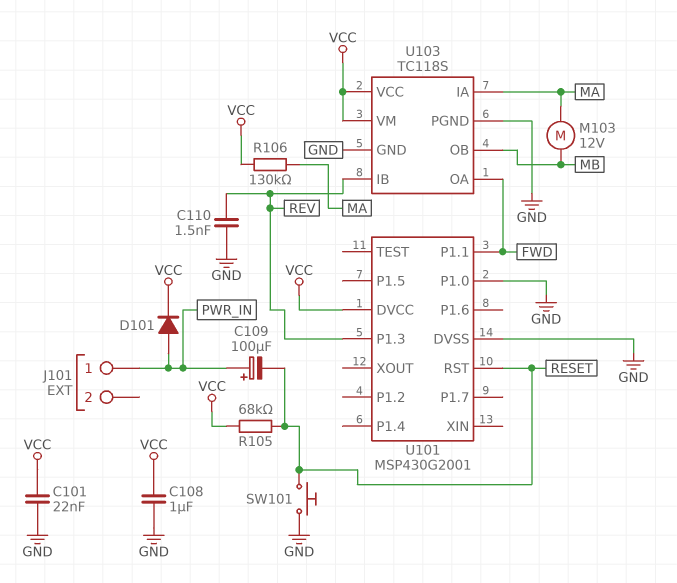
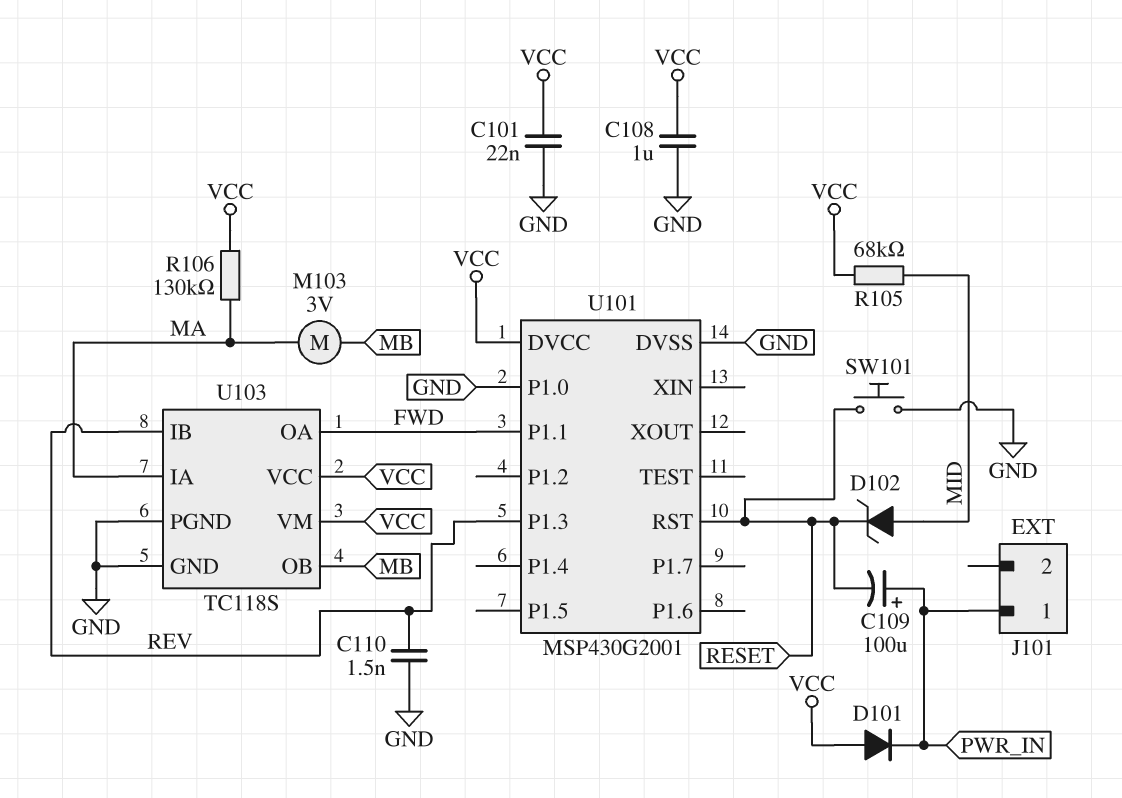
D101: diode (A PWR_IN, K VCC) -> diode (A VCC, K PWR_IN)
D102: none -> zener (A MID, K RESET)
M103: motor 12V (MA, MB) -> motor 3V (MA, MB)
R105: 68k (RESET, VCC) -> 68k (MID, VCC)

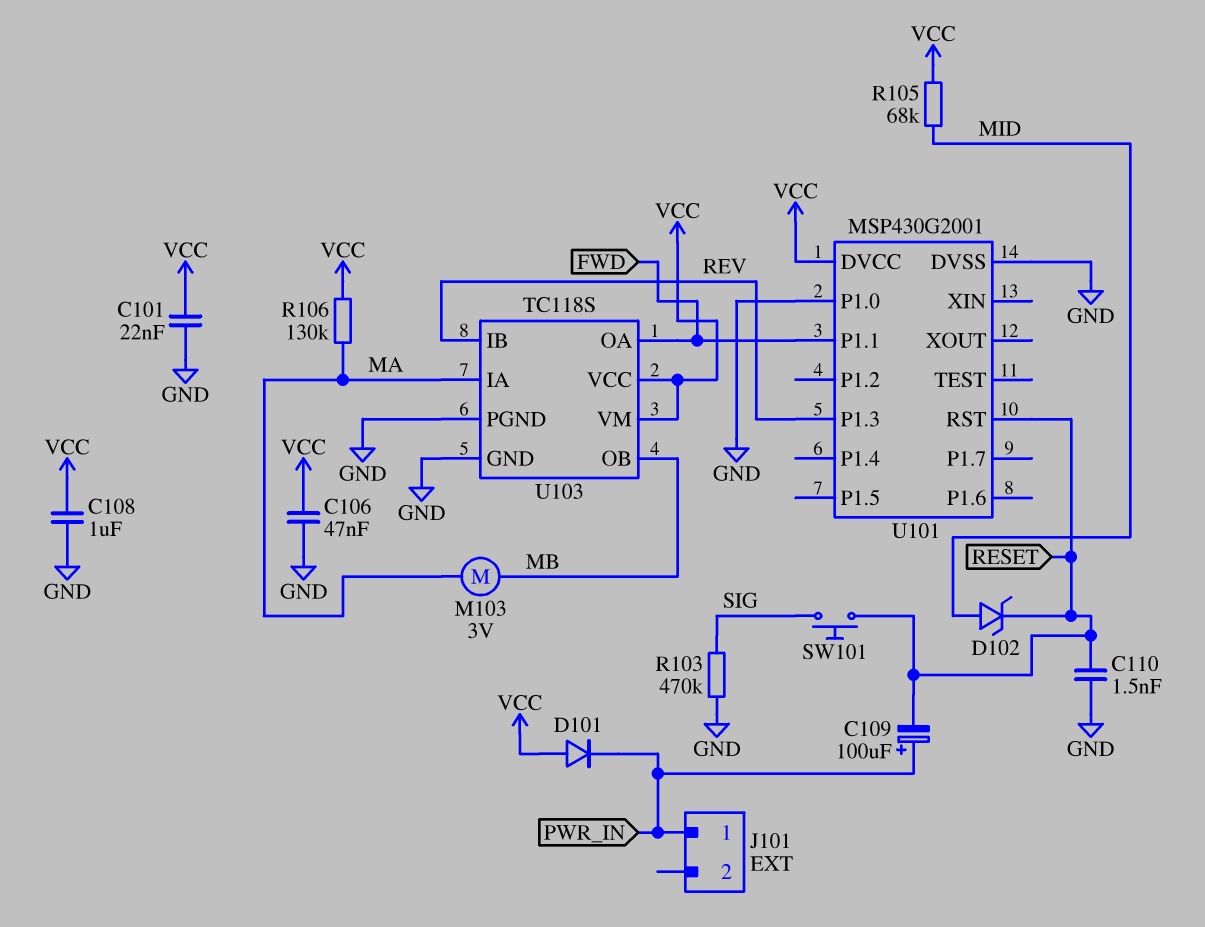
C106: none -> 47nF (GND, VCC)
C110: 1.5nF (GND, REV) -> 1.5nF (GND, RESET)
R103: none -> 470k (GND, SIG)
SW101: button (GND, RESET) -> button (RESET, SIG)

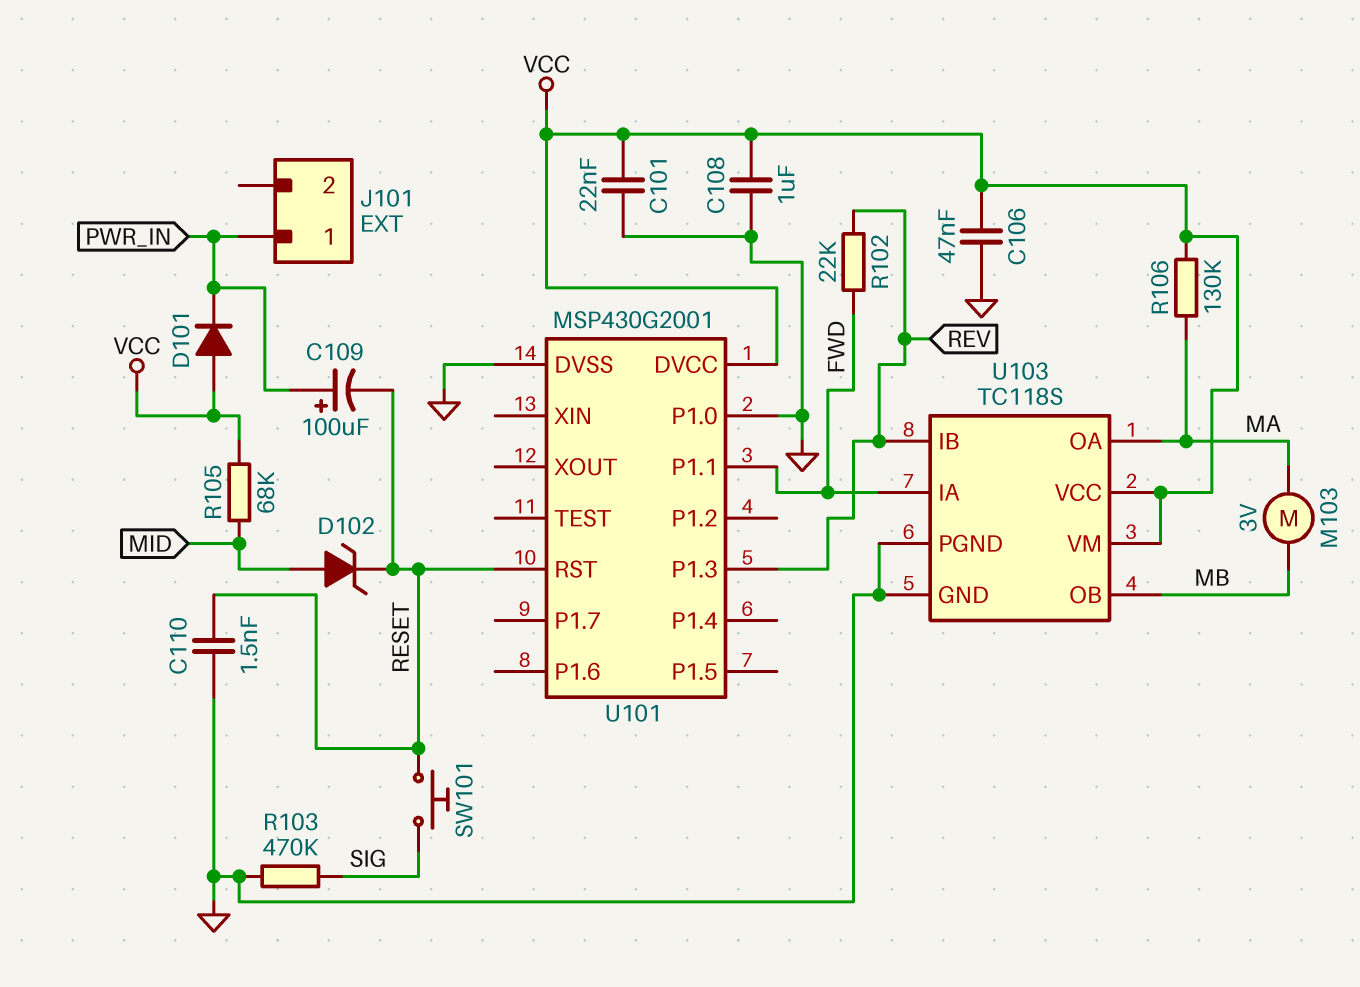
R102: none -> 22k (FWD, REV)
U103 pin IA: MA -> FWD
U103 pin OA: FWD -> MA

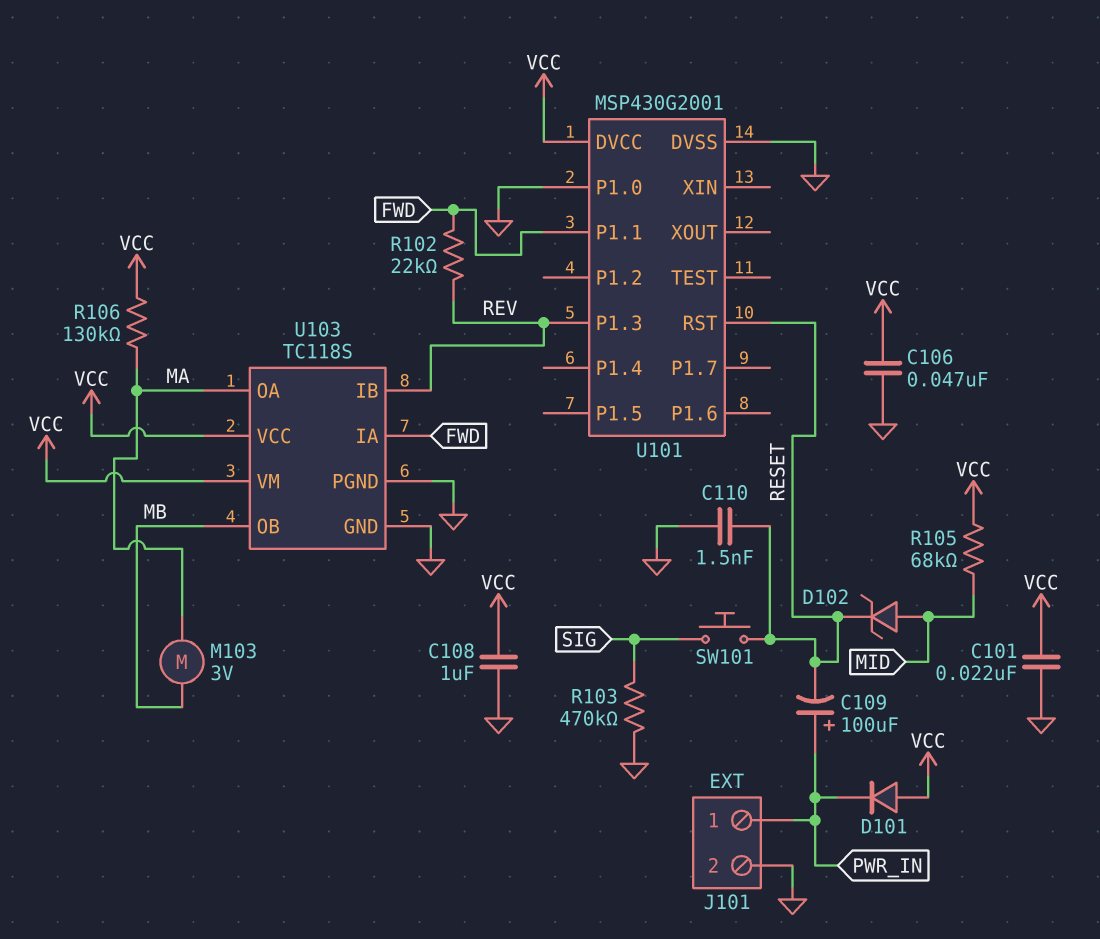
J101 pin 2: none -> GND

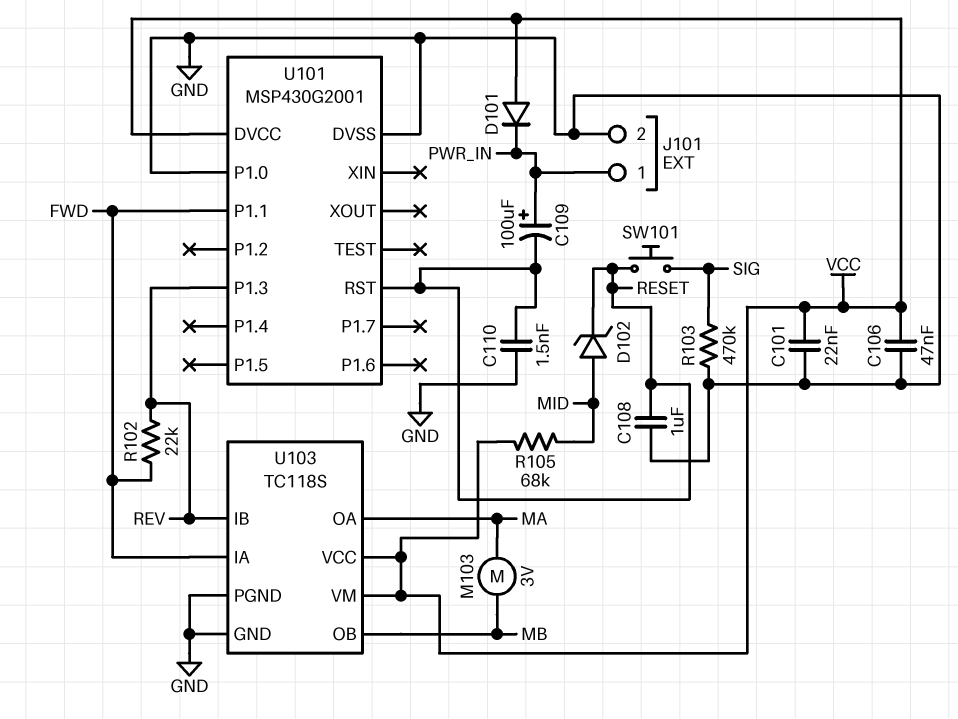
C108: 1uF (GND, VCC) -> 1uF (GND, RESET)
R106: 130k (MA, VCC) -> none

